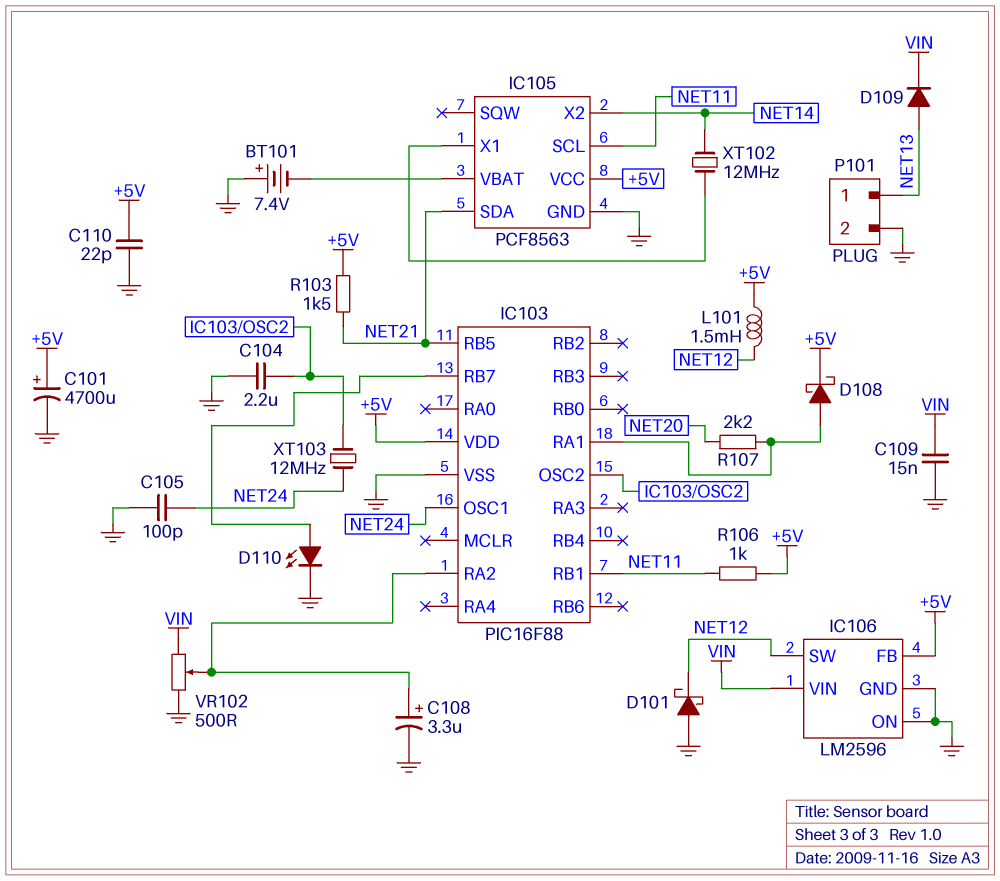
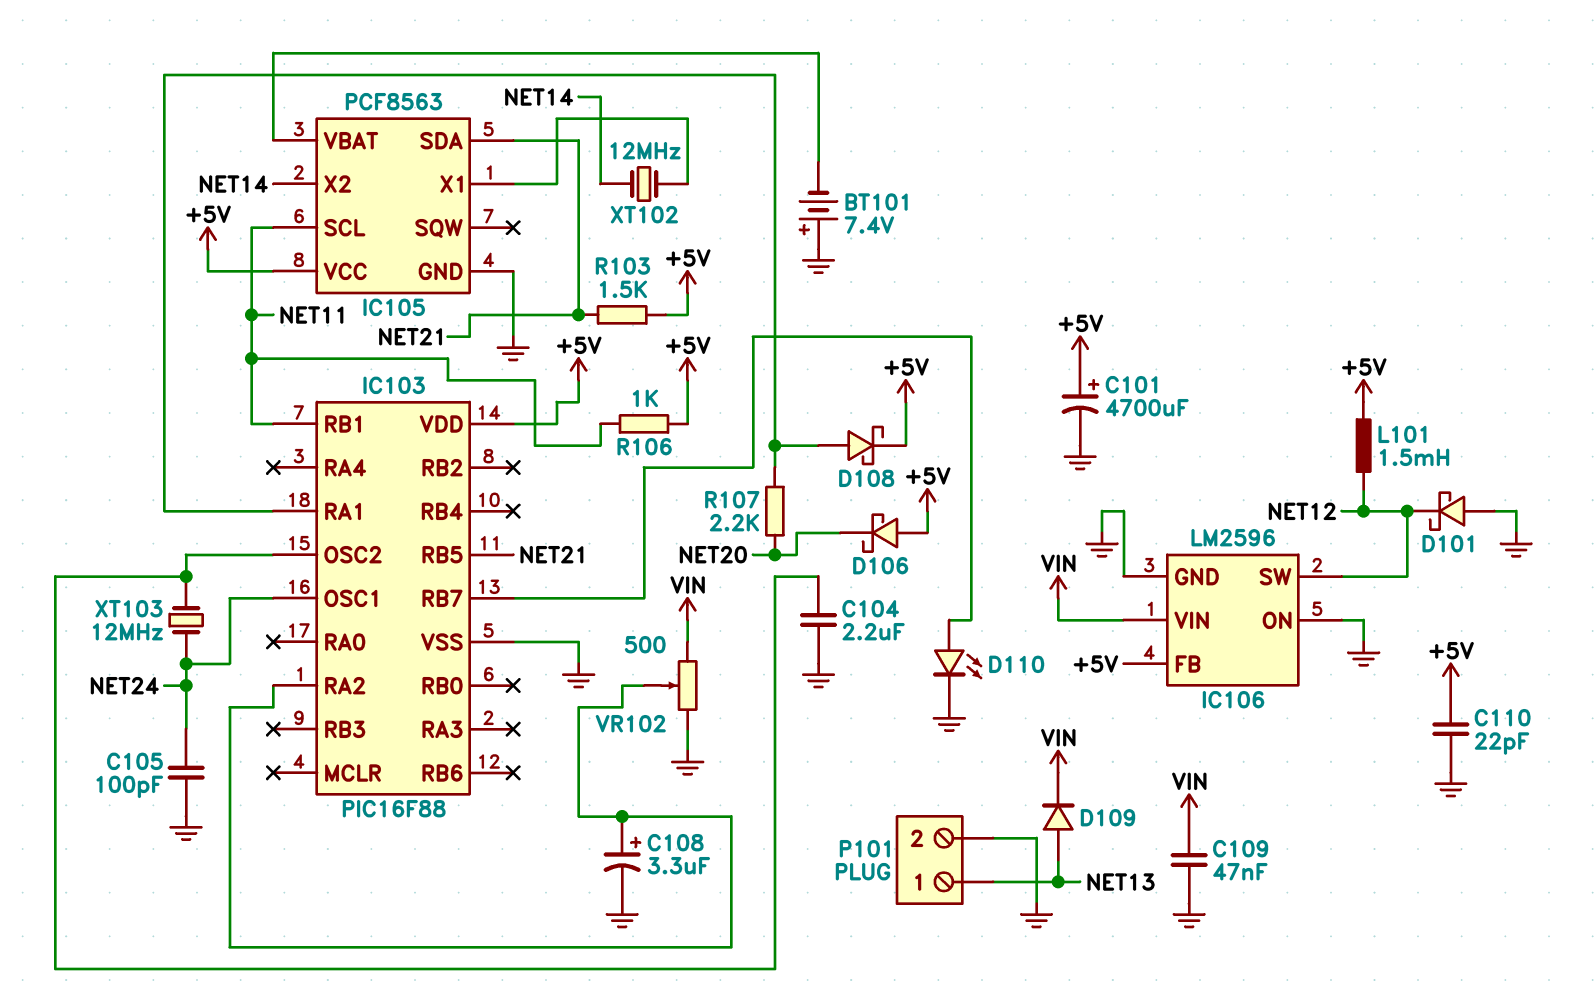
C109: 15nF (GND, VIN) -> 47nF (GND, VIN)
D106: none -> schottky (A +5V, K NET20)

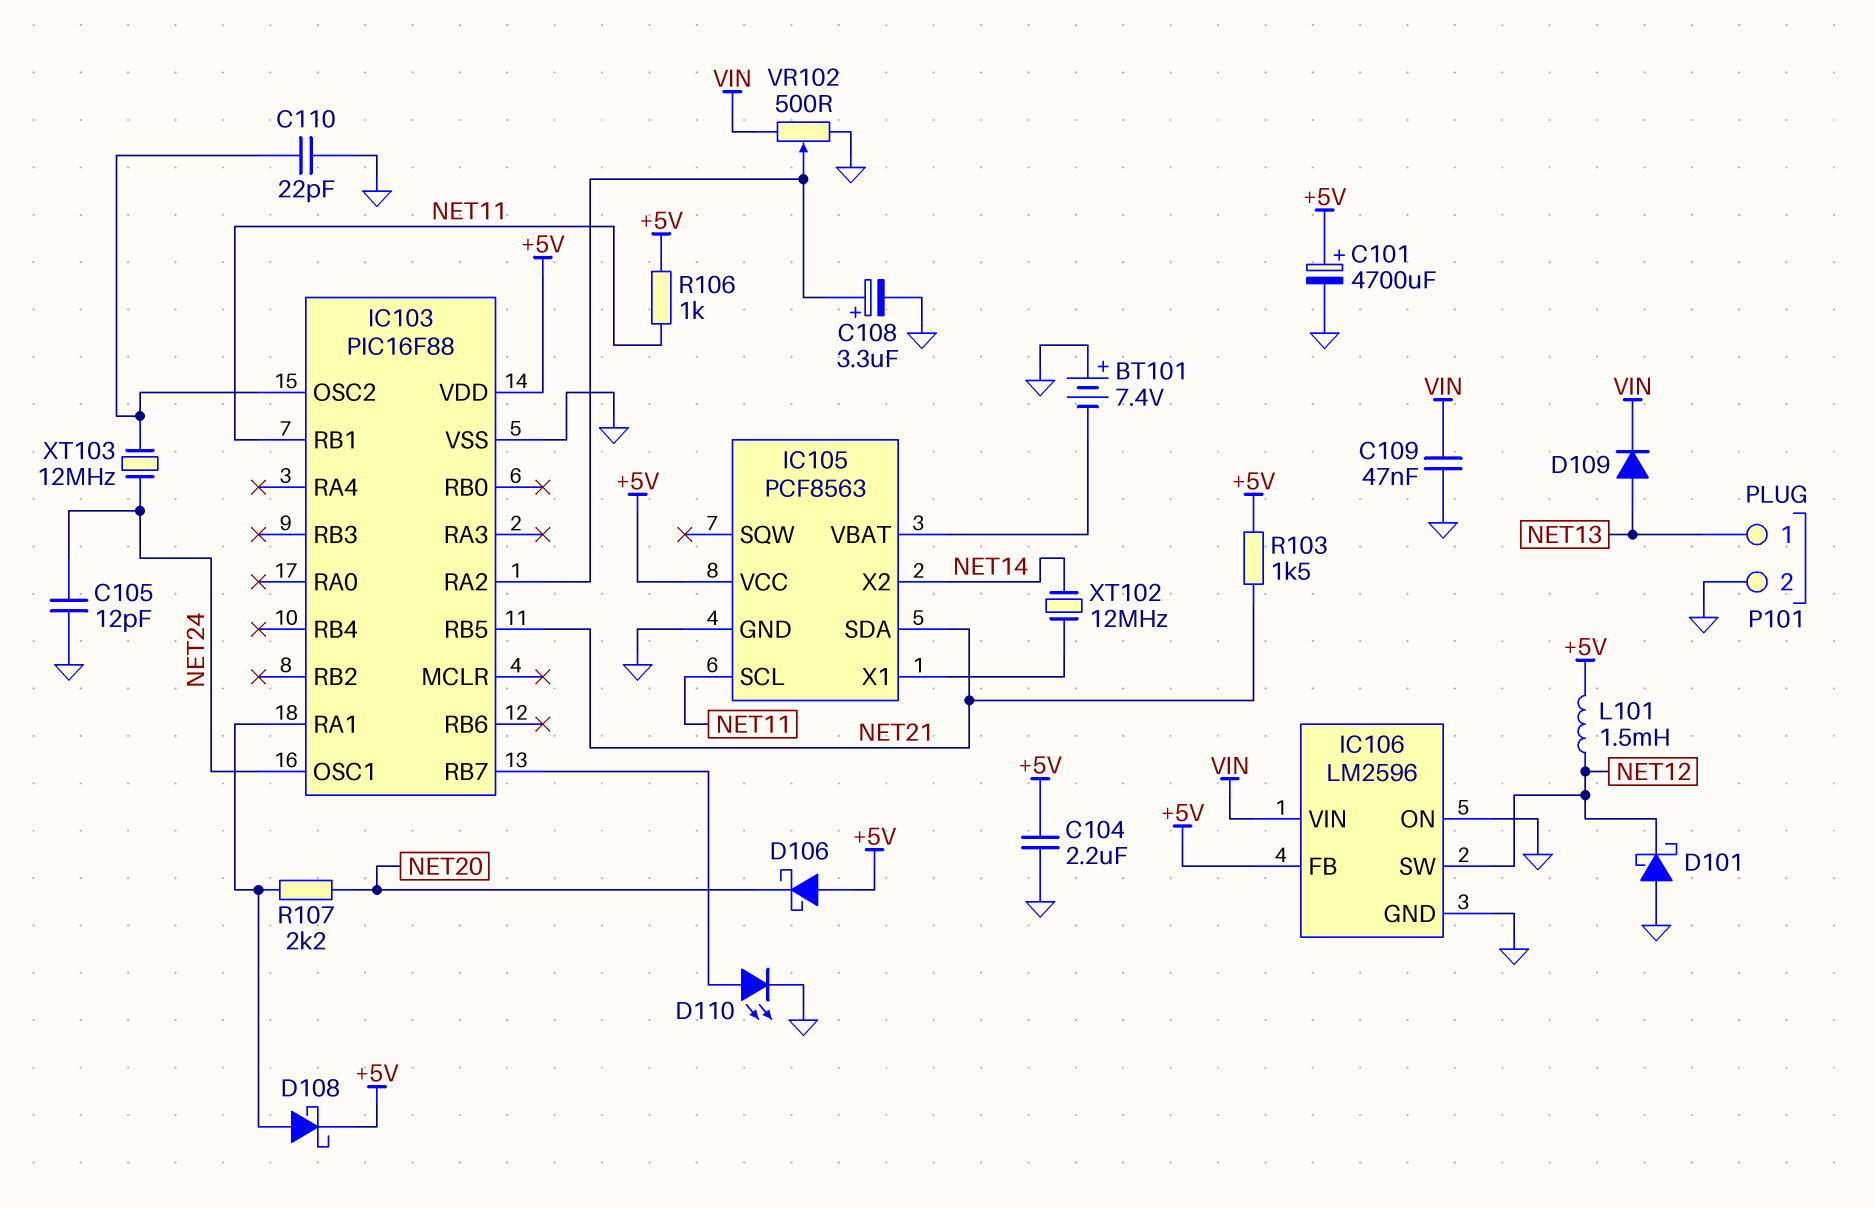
C104: 2.2uF (GND, IC103/OSC2) -> 2.2uF (+5V, GND)
C105: 100pF (GND, NET24) -> 12pF (GND, NET24)
C110: 22pF (+5V, GND) -> 22pF (GND, IC103/OSC2)

